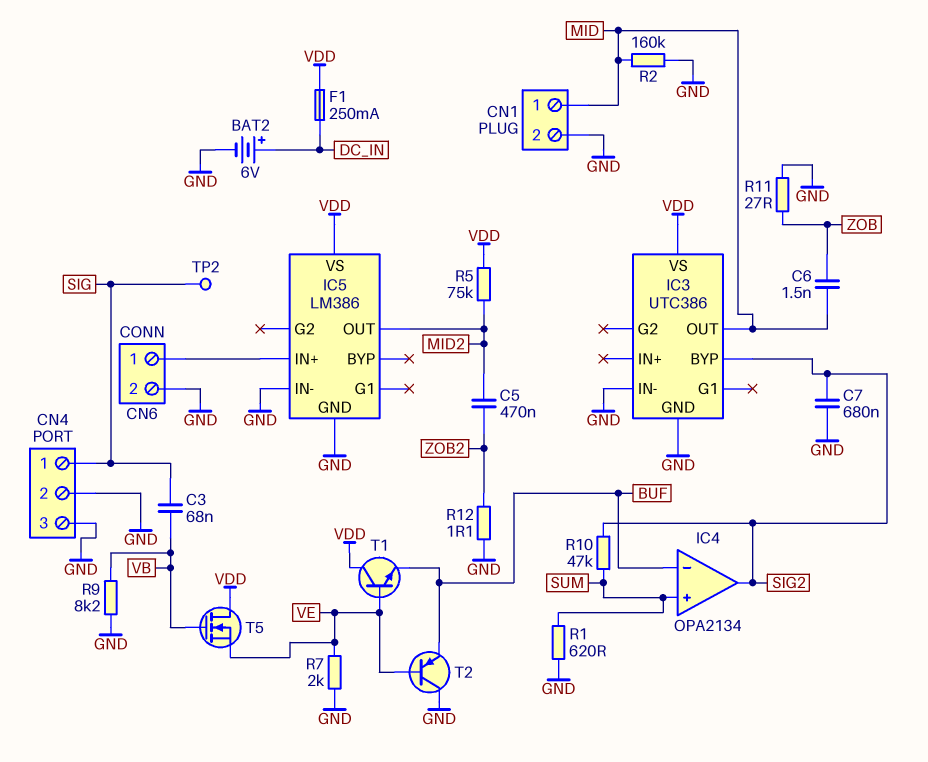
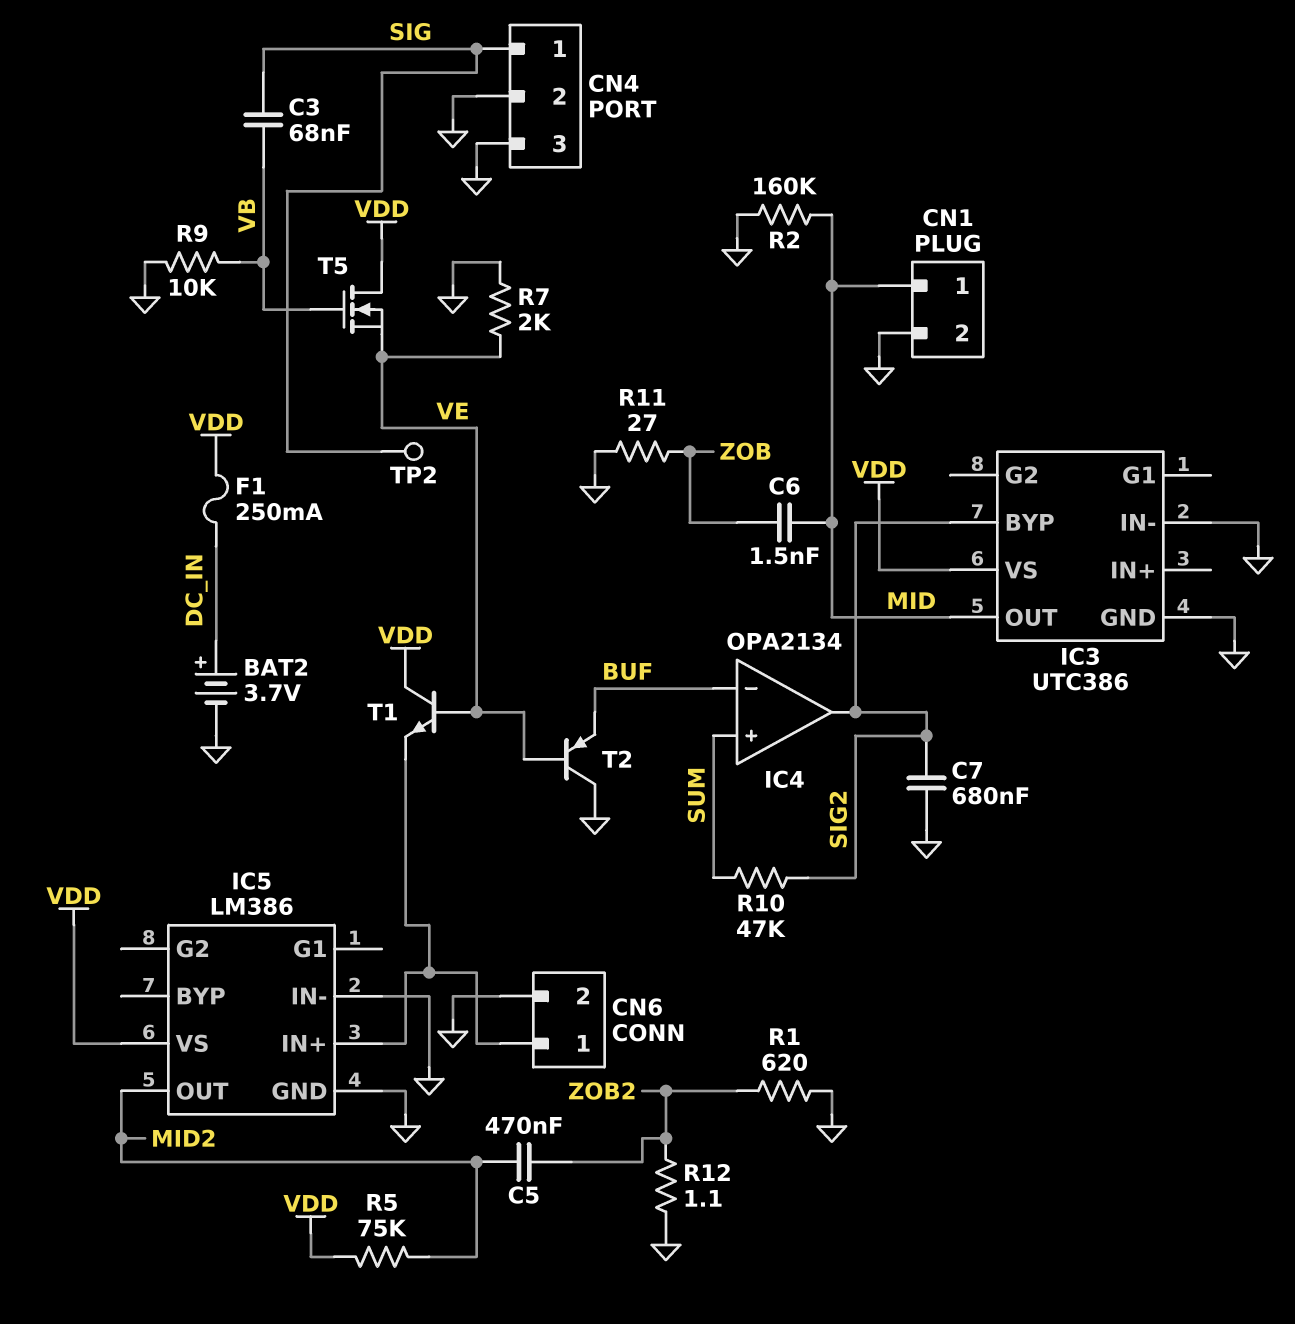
BAT2: 6V (plus DC_IN, minus GND) -> 3.7V (plus DC_IN, minus GND)
R1: 620 (GND, SUM) -> 620 (GND, ZOB2)
R9: 8.2k (GND, VB) -> 10k (GND, VB)
T1: NPN (B VE, C VDD, E BUF) -> NPN (B VE, C VDD, E CN6/1)

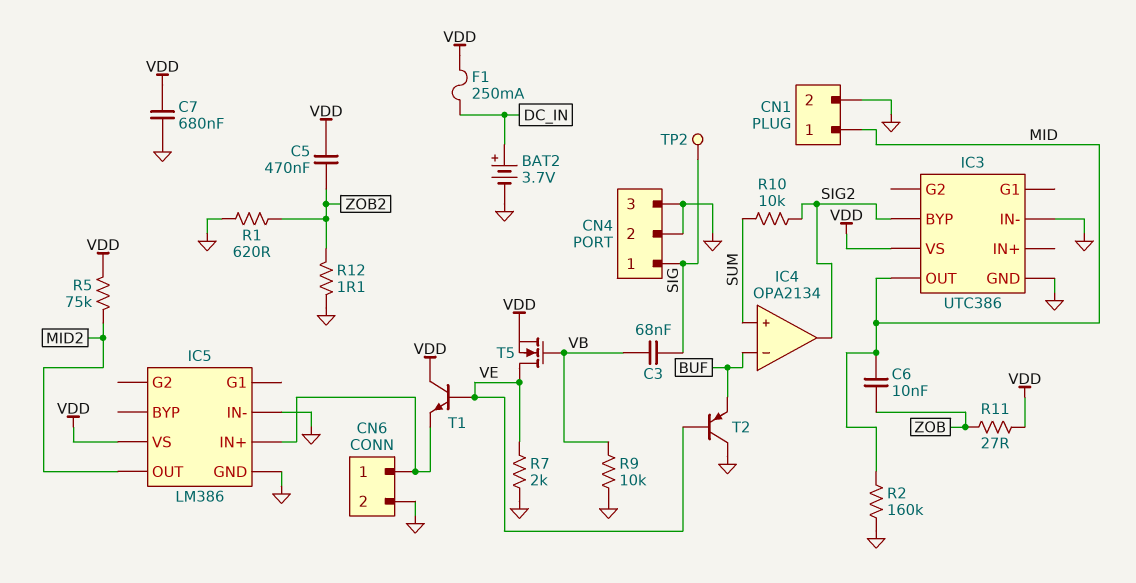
C5: 470nF (MID2, ZOB2) -> 470nF (VDD, ZOB2)
C6: 1.5nF (MID, ZOB) -> 10nF (MID, ZOB)
C7: 680nF (GND, SIG2) -> 680nF (GND, VDD)
R10: 47k (SIG2, SUM) -> 10k (SIG2, SUM)
R11: 27 (GND, ZOB) -> 27 (VDD, ZOB)
T5: NMOS (G VB, D VDD, S VE) -> NMOS (G VB, D VE, S VDD)

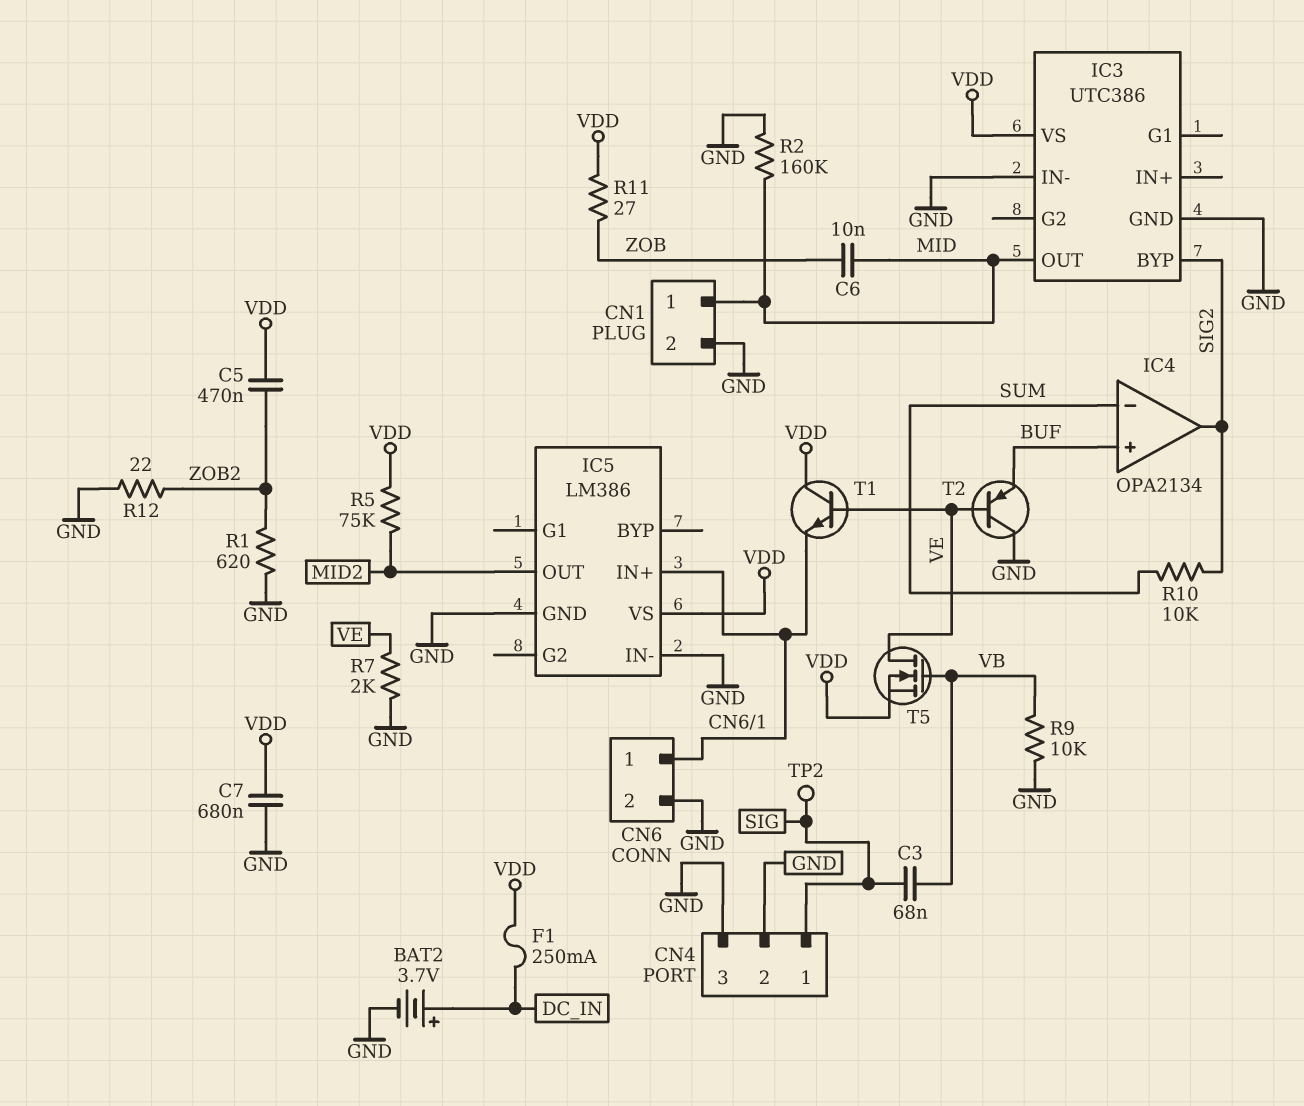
IC4 pin in+: SUM -> BUF
IC4 pin in-: BUF -> SUM
R12: 1.1 (GND, ZOB2) -> 22 (GND, ZOB2)

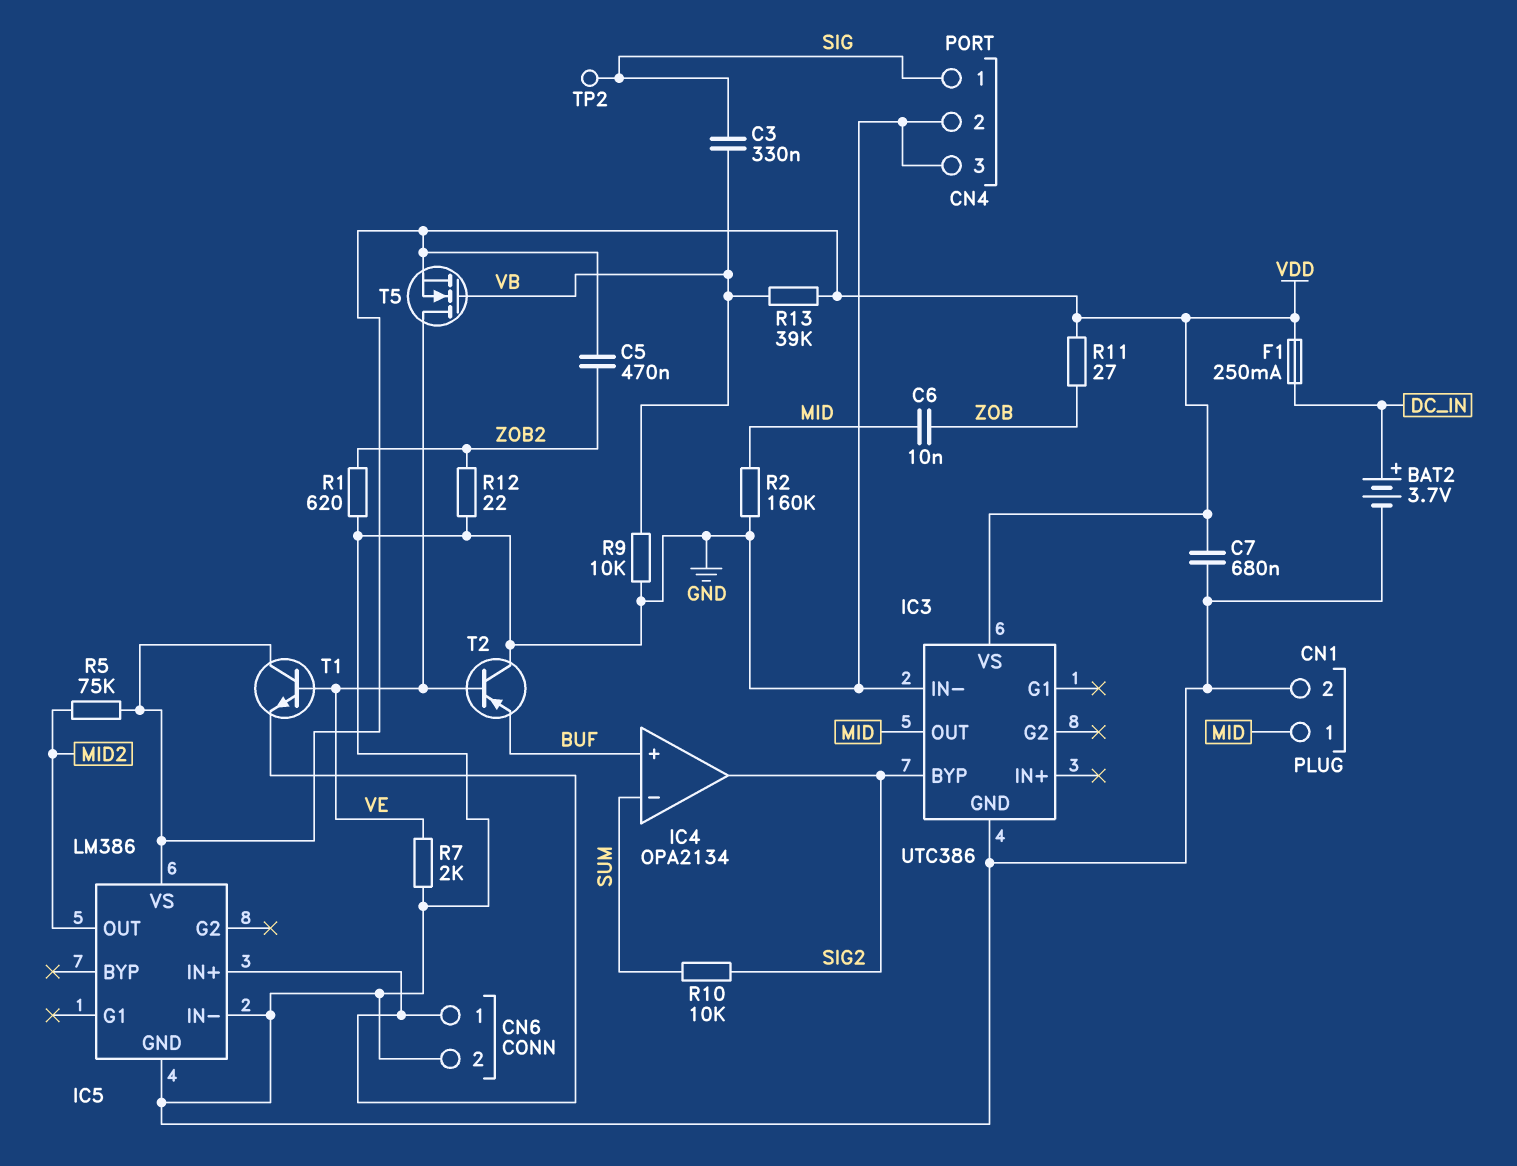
C3: 68nF (SIG, VB) -> 330nF (SIG, VB)
R13: none -> 39k (VB, VDD)

